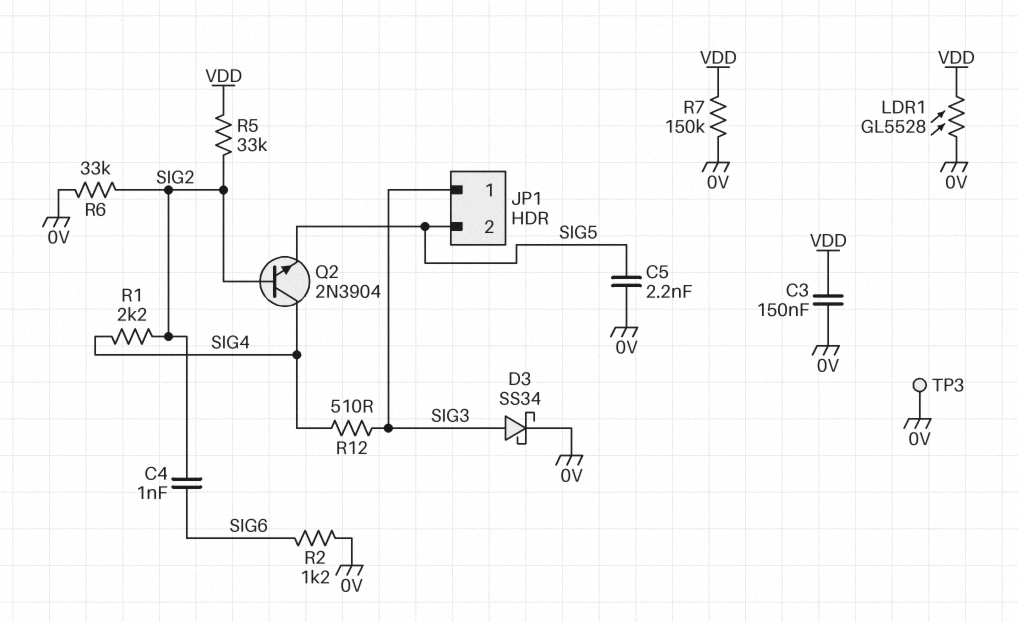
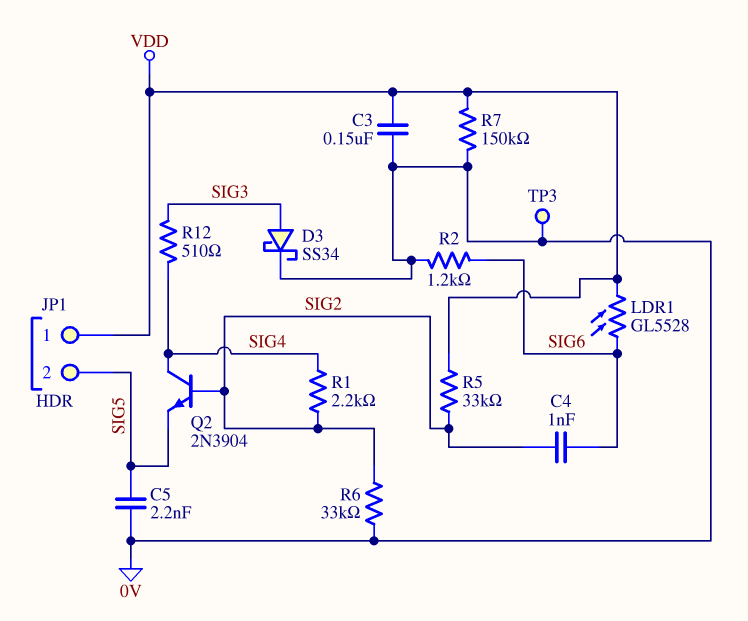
JP1 pin 1: SIG3 -> VDD
LDR1: GL5528 (0V, VDD) -> GL5528 (SIG6, VDD)

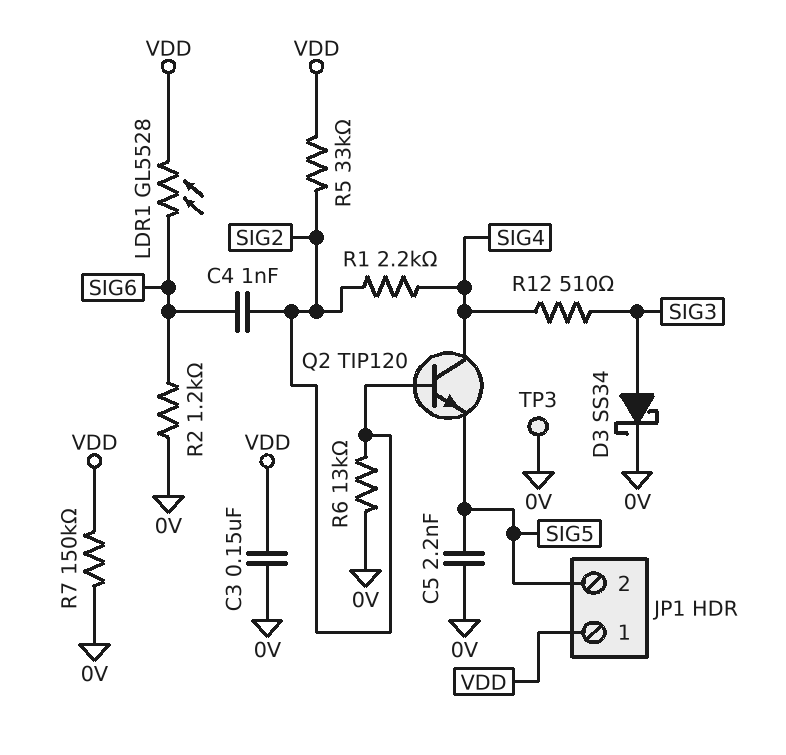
Q2: NPN 2N3904 (B SIG2, C SIG4, E SIG5) -> NPN TIP120 (B SIG2, C SIG4, E SIG5)
R6: 33k (0V, SIG2) -> 13k (0V, SIG2)

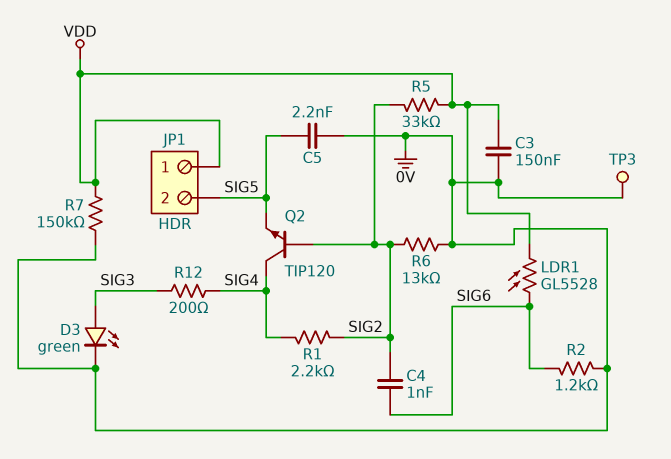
D3: schottky SS34 (A SIG3, K 0V) -> LED green (A SIG3, K 0V)
R12: 510 (SIG3, SIG4) -> 200 (SIG3, SIG4)

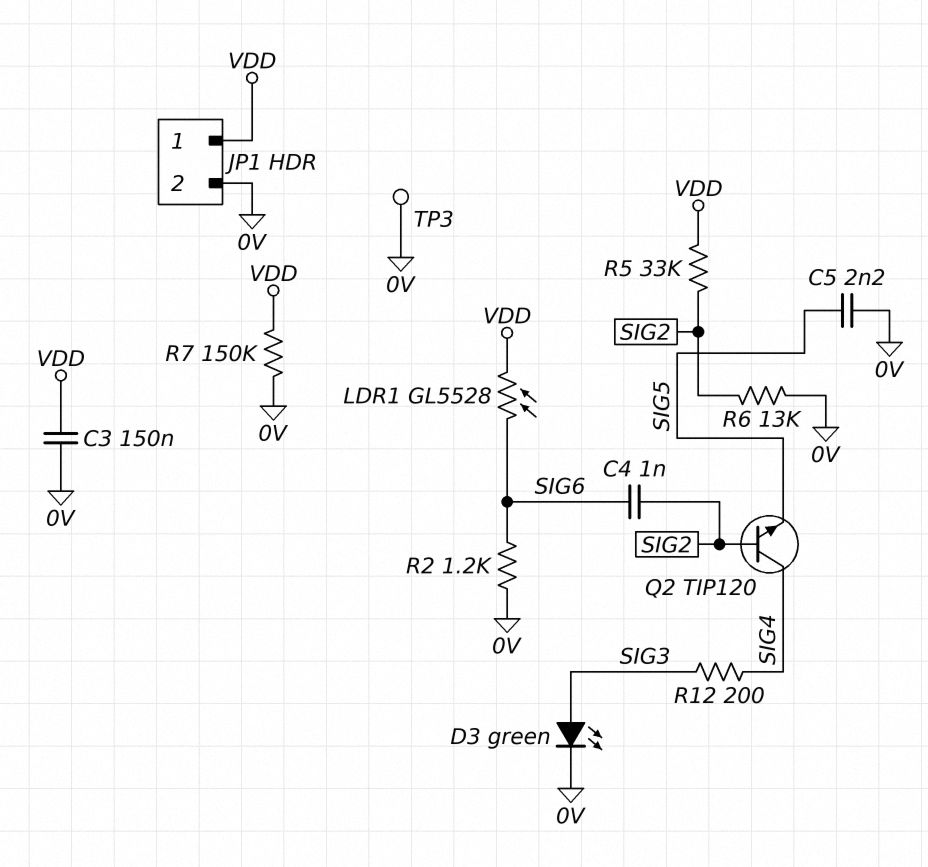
JP1 pin 2: SIG5 -> 0V
R1: 2.2k (SIG2, SIG4) -> none

